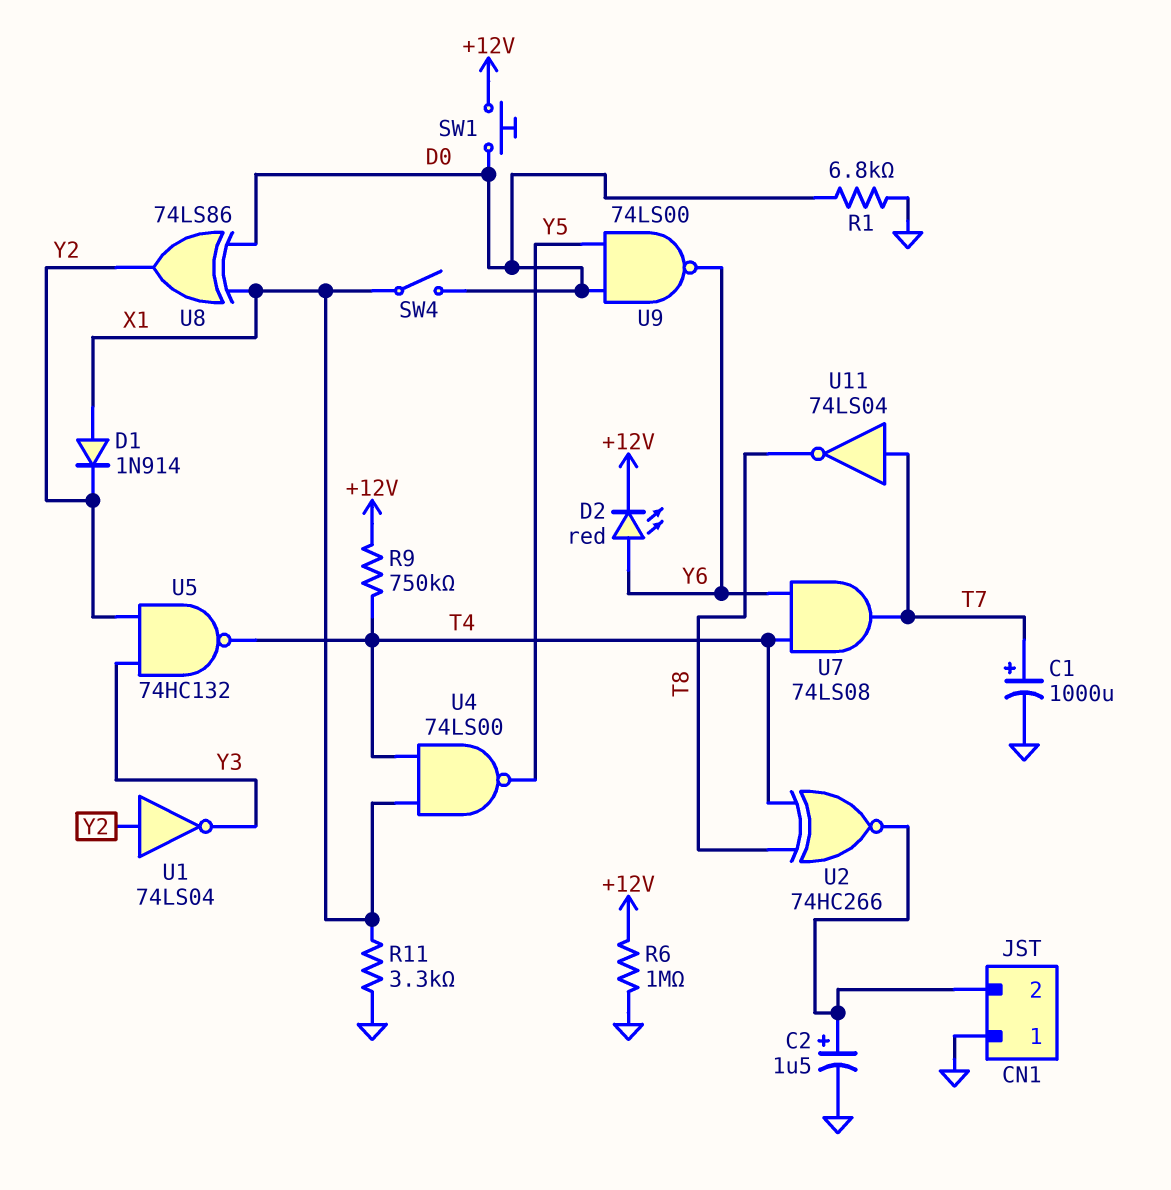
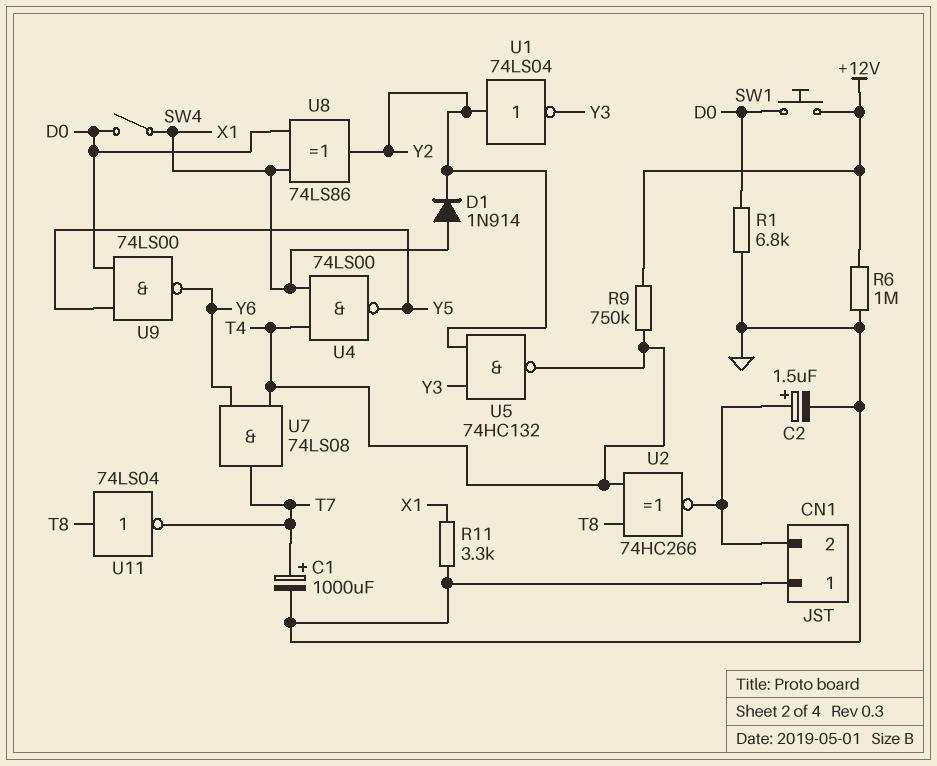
D2: LED red (A Y6, K +12V) -> none
U11: NOT 74LS04 (in T7, out T8) -> NOT 74LS04 (in T8, out T7)

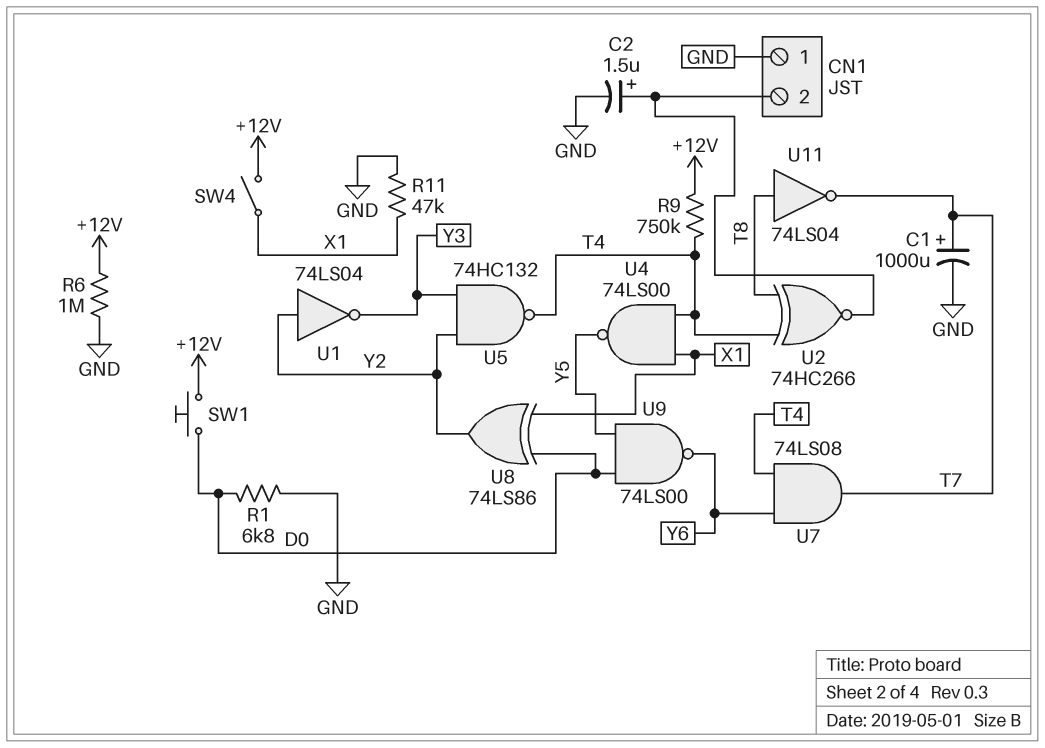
D1: diode 1N914 (A X1, K Y2) -> none
R11: 3.3k (GND, X1) -> 47k (GND, X1)
SW4: switch (D0, X1) -> switch (+12V, X1)

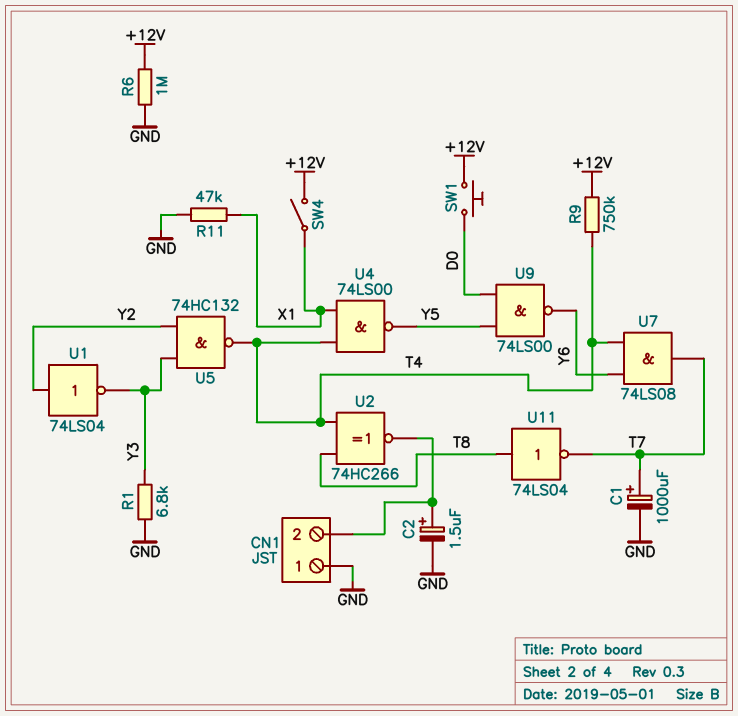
R1: 6.8k (D0, GND) -> 6.8k (GND, Y3)
U8: XOR 74LS86 (in D0, in X1, out Y2) -> none

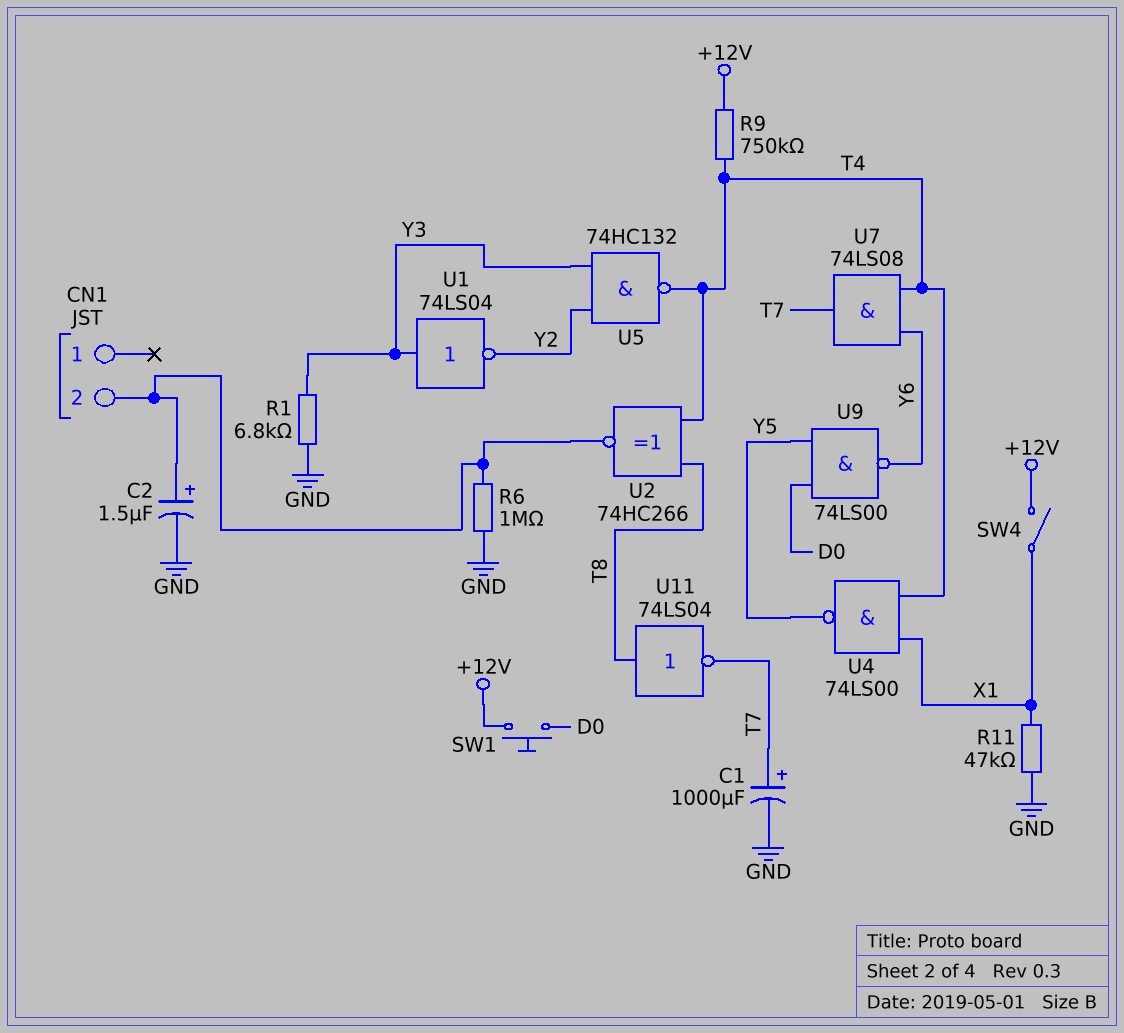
CN1 pin 1: GND -> none
R6: 1M (+12V, GND) -> 1M (CN1/2, GND)
U1: NOT 74LS04 (in Y2, out Y3) -> NOT 74LS04 (in Y3, out Y2)

